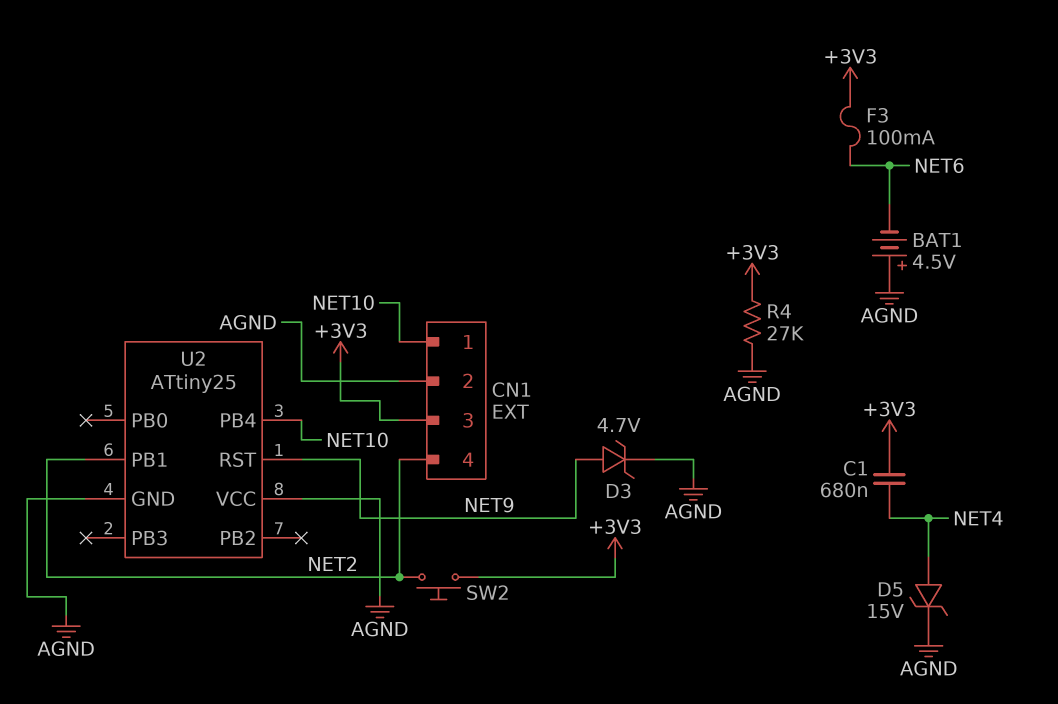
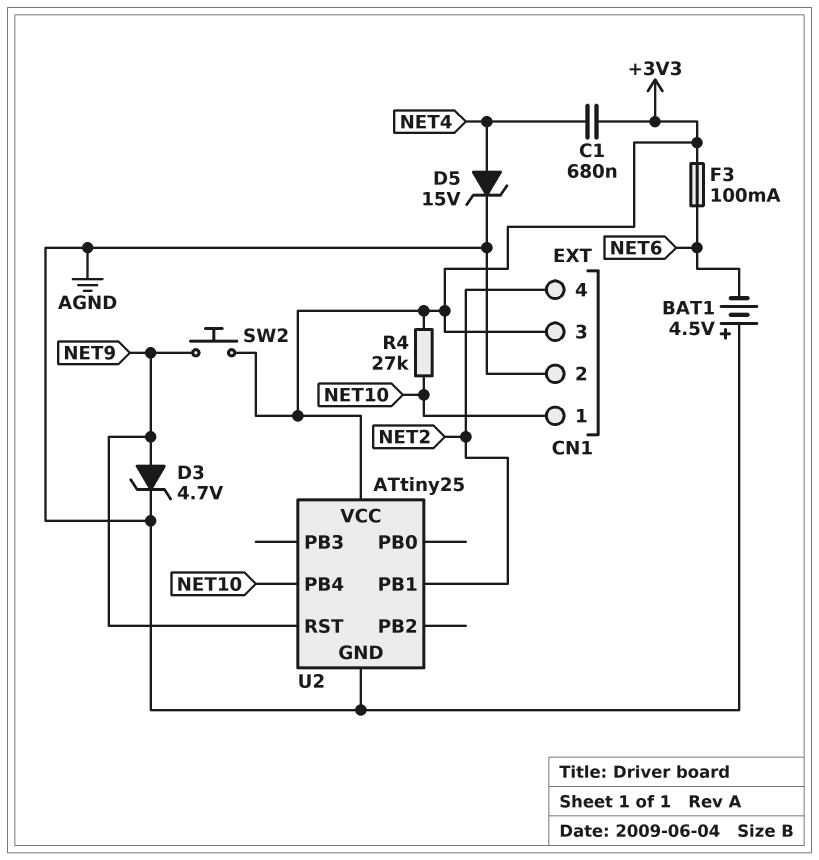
R4: 27k (+3V3, AGND) -> 27k (+3V3, NET10)
SW2: button (+3V3, NET2) -> button (+3V3, NET9)
U2 pin VCC: AGND -> +3V3

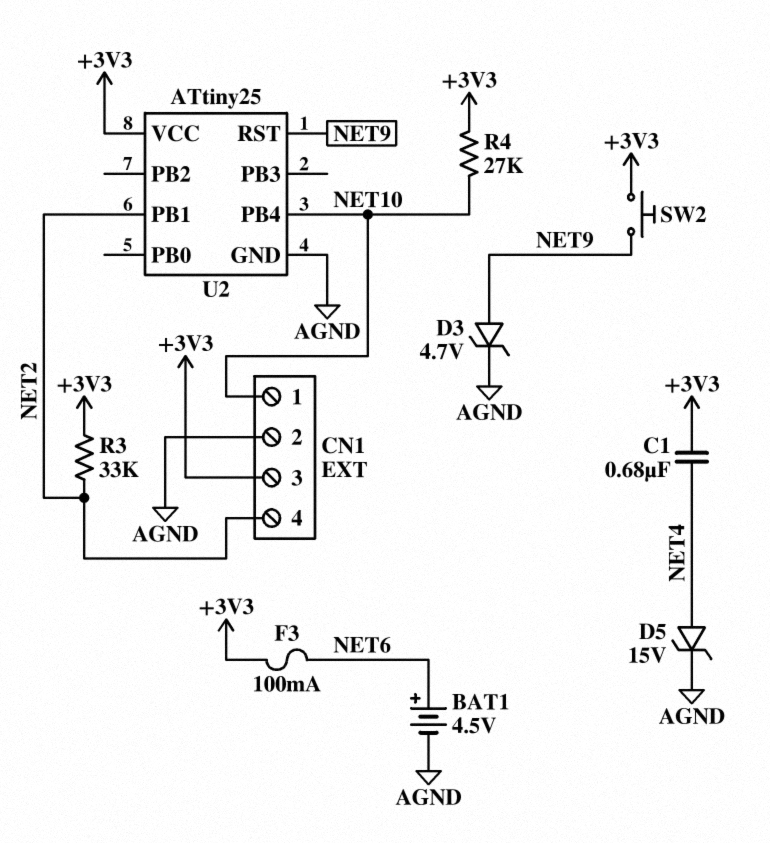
BAT1: 4.5V (plus AGND, minus NET6) -> 4.5V (plus NET6, minus AGND)
R3: none -> 33k (+3V3, NET2)

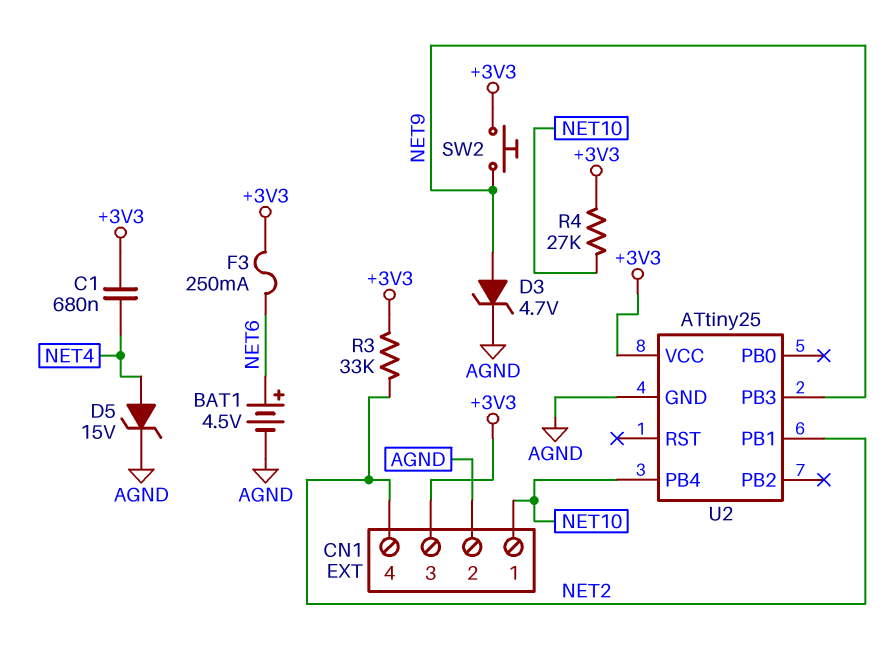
F3: 100mA (+3V3, NET6) -> 250mA (+3V3, NET6)
U2 pin PB3: none -> NET9
U2 pin RST: NET9 -> none

